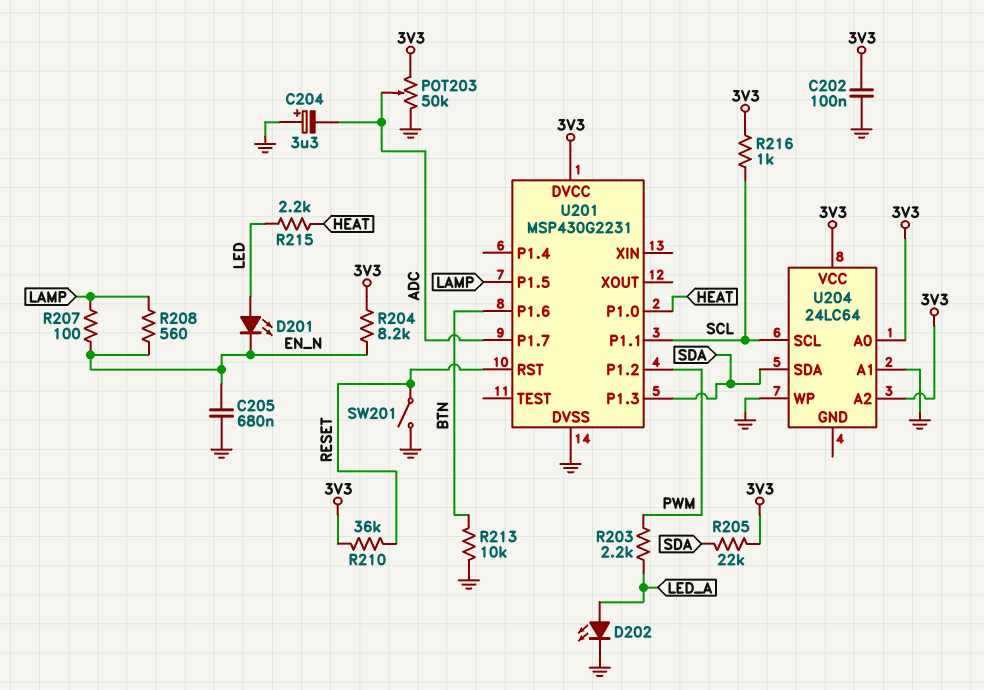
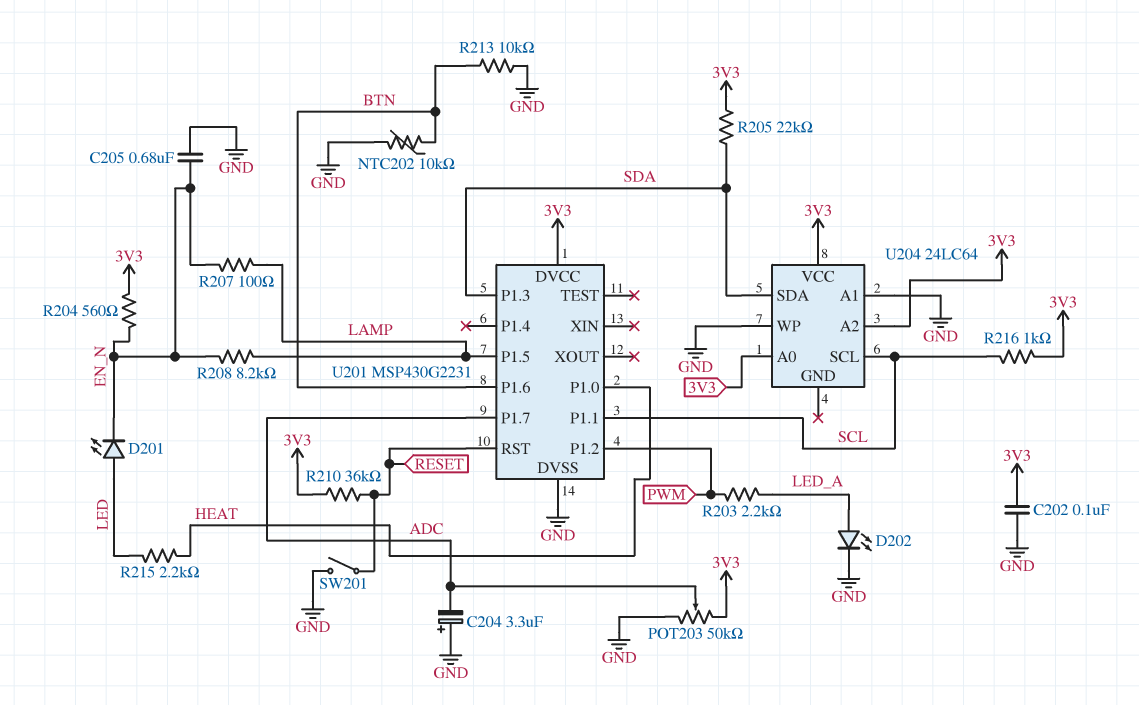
NTC202: none -> 10k (BTN, GND)
R204: 8.2k (3V3, EN_N) -> 560 (3V3, EN_N)
R208: 560 (EN_N, LAMP) -> 8.2k (EN_N, LAMP)

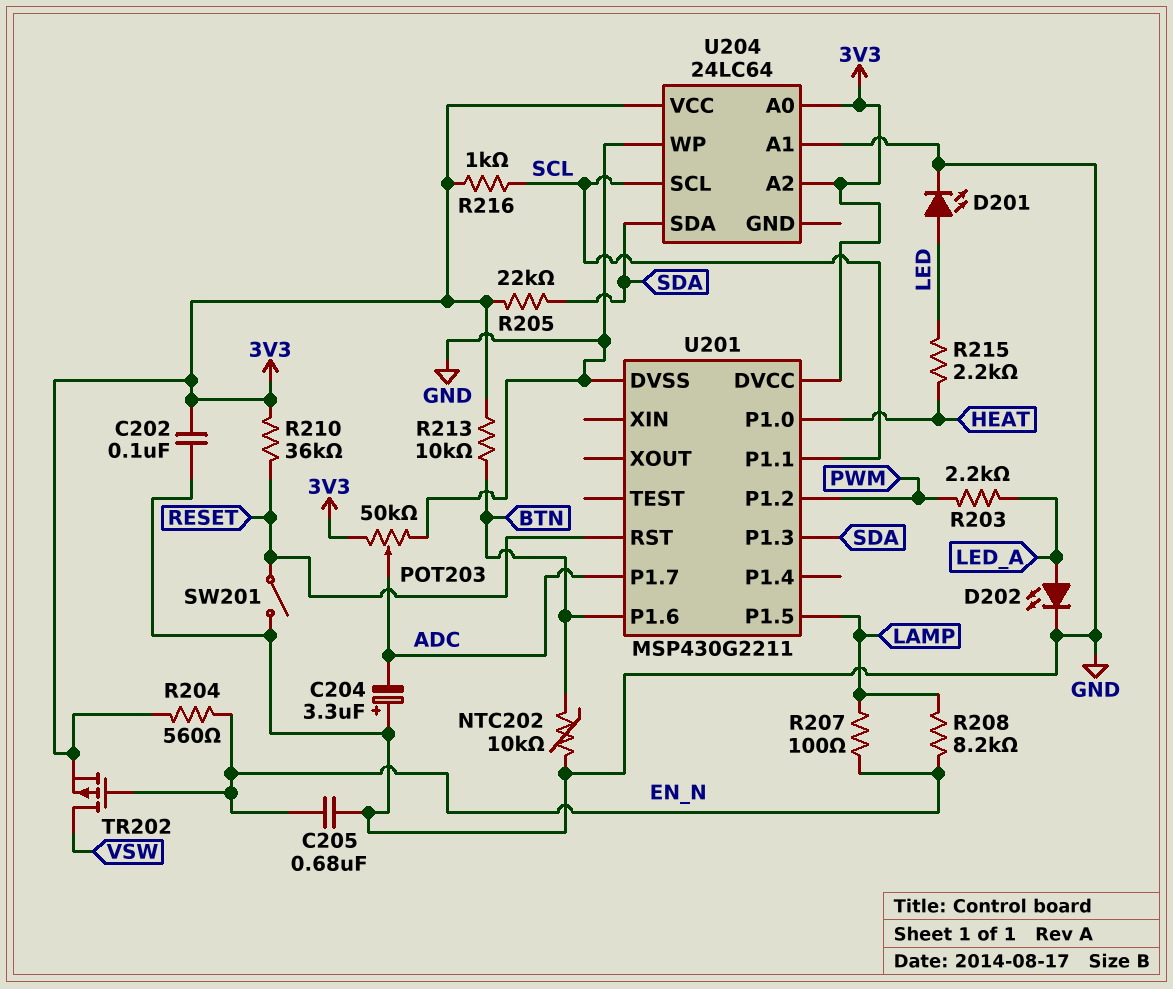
D201: LED (A LED, K EN_N) -> LED (A LED, K GND)
R213: 10k (BTN, GND) -> 10k (3V3, BTN)
TR202: none -> PMOS (G EN_N, D VSW, S 3V3)
U201: MSP430G2231 -> MSP430G2211

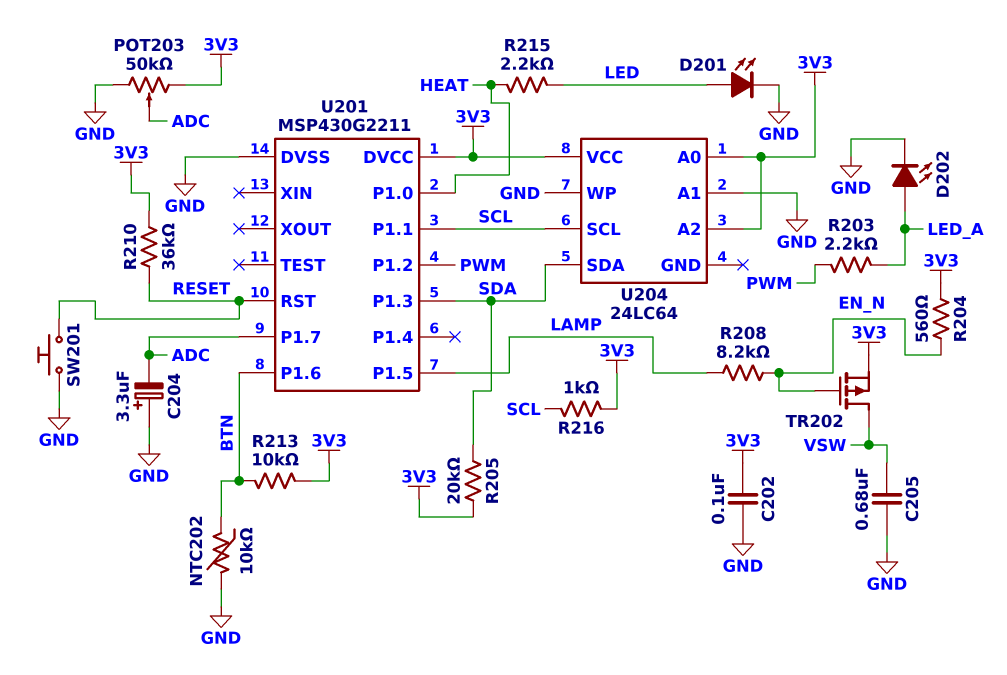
C205: 680nF (EN_N, GND) -> 680nF (GND, VSW)
R205: 22k (3V3, SDA) -> 20k (3V3, SDA)
R207: 100 (EN_N, LAMP) -> none
SW201: switch (GND, RESET) -> button (GND, RESET)

